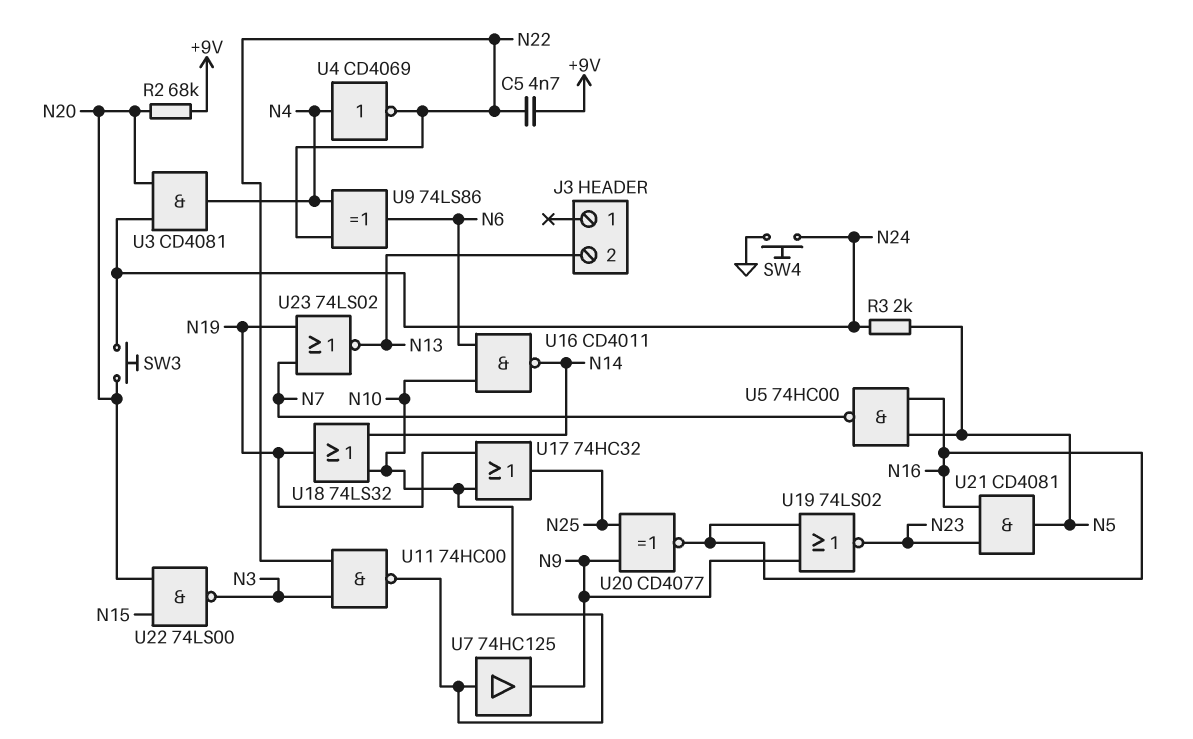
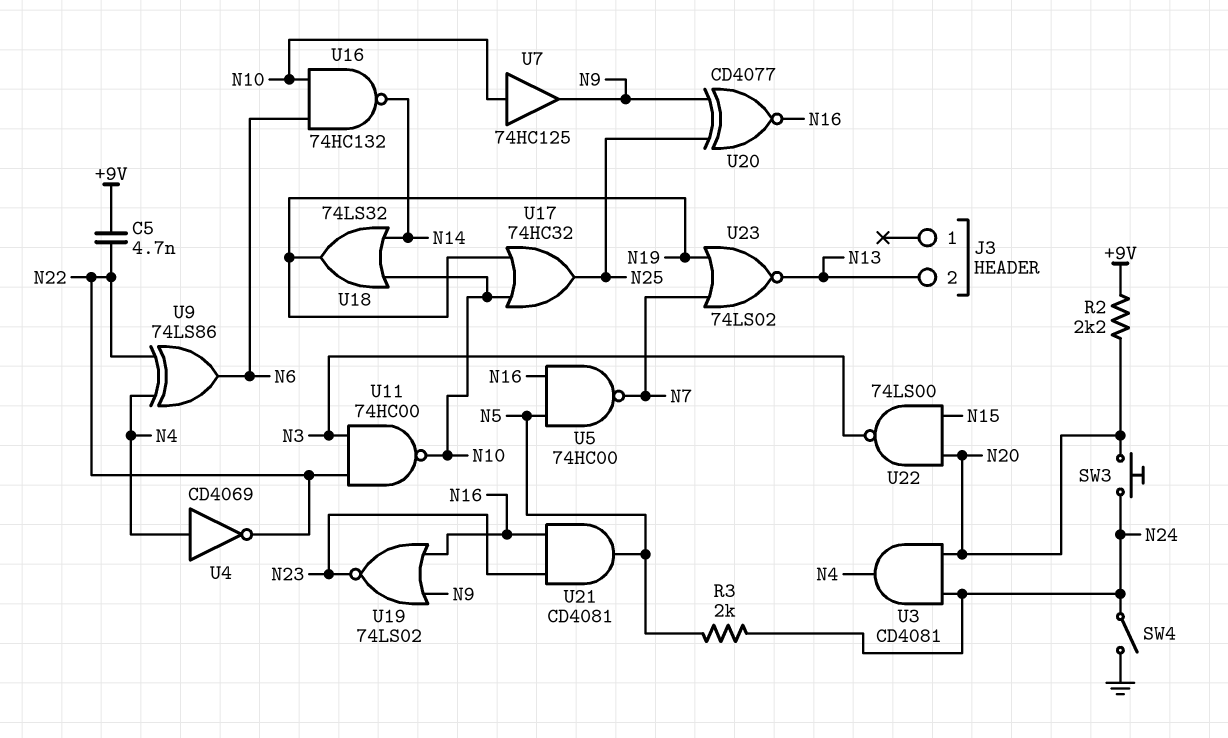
R2: 68k (+9V, N20) -> 2.2k (+9V, N20)
SW4: button (GND, N24) -> switch (GND, N24)
U16: NAND CD4011 (in N6, in N10, out N14) -> NAND 74HC132 (in N6, in N10, out N14)

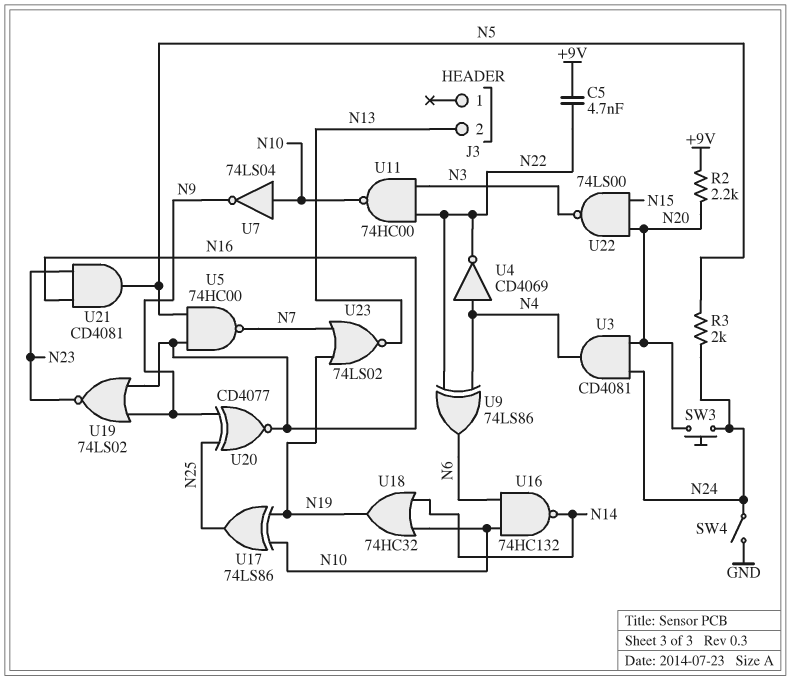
U7: buffer 74HC125 (in N10, out N9) -> NOT 74LS04 (in N10, out N9)
U17: OR 74HC32 (in N10, in N19, out N25) -> XOR 74LS86 (in N10, in N19, out N25)
U18: OR 74LS32 (in N10, in N14, out N19) -> OR 74HC32 (in N10, in N14, out N19)

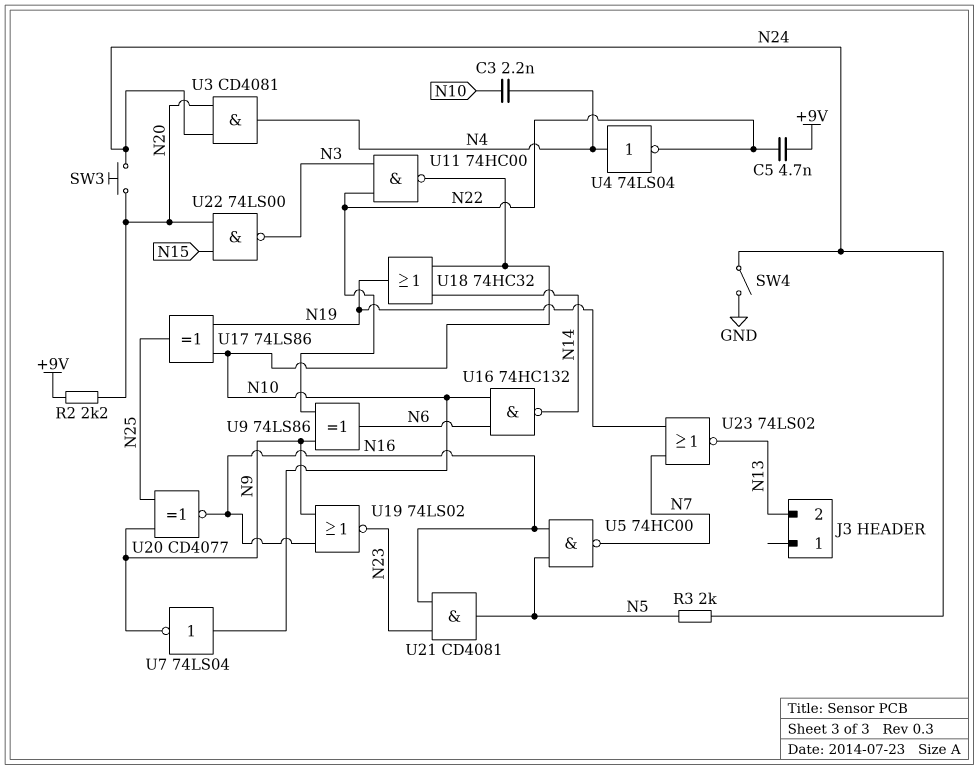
C3: none -> 2.2nF (N4, N10)
U4: NOT CD4069 (in N4, out N22) -> NOT 74LS04 (in N4, out N22)
U9: XOR 74LS86 (in N4, in N22, out N6) -> XOR 74LS86 (in N9, in N22, out N6)

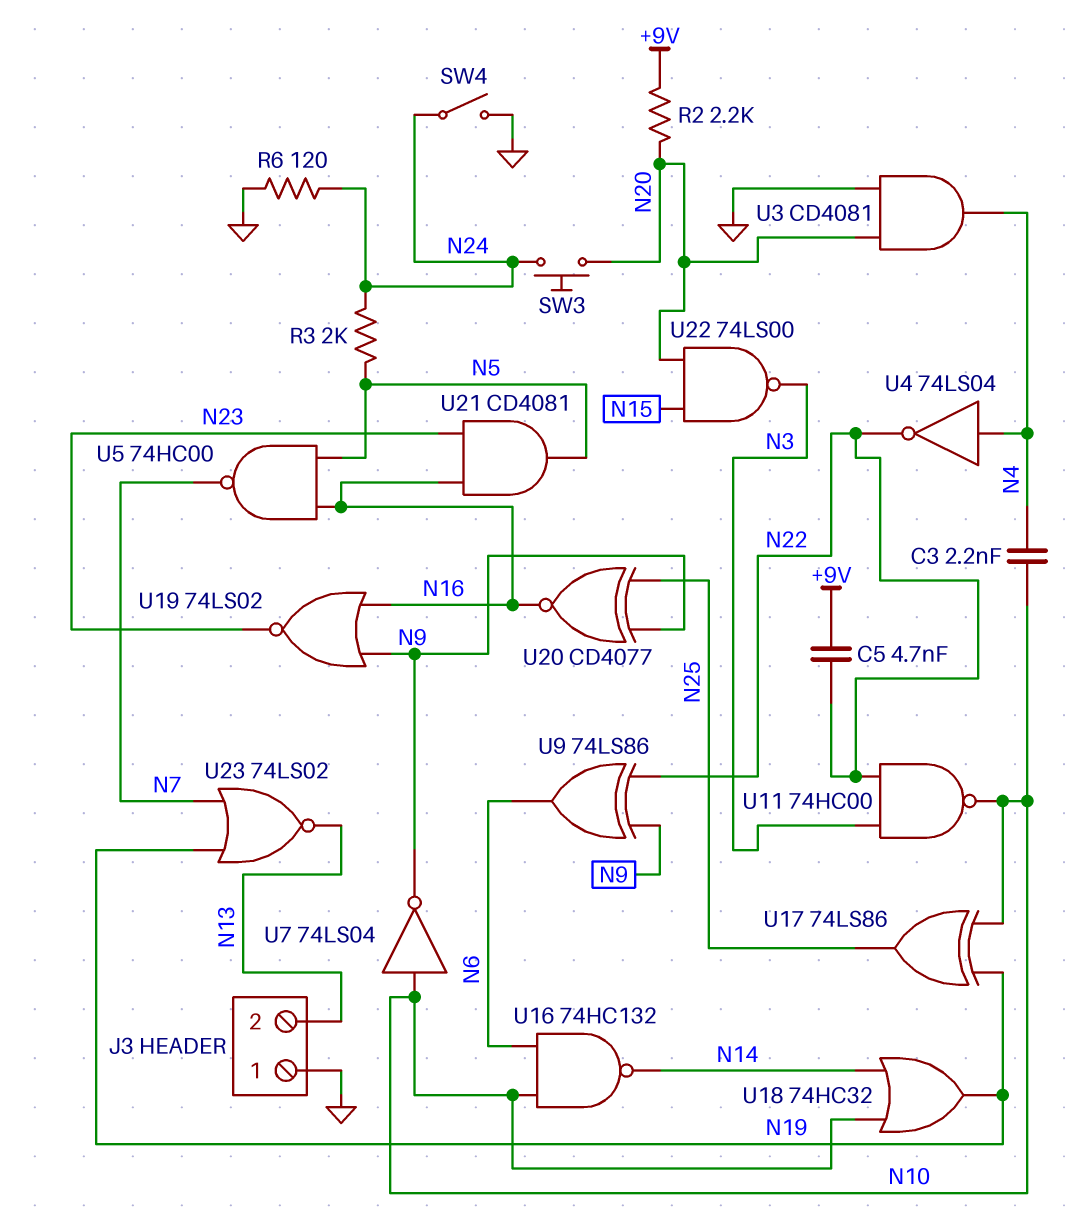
J3 pin 1: none -> GND
R6: none -> 120 (GND, N24)
U3: AND CD4081 (in N20, in N24, out N4) -> AND CD4081 (in GND, in N20, out N4)

